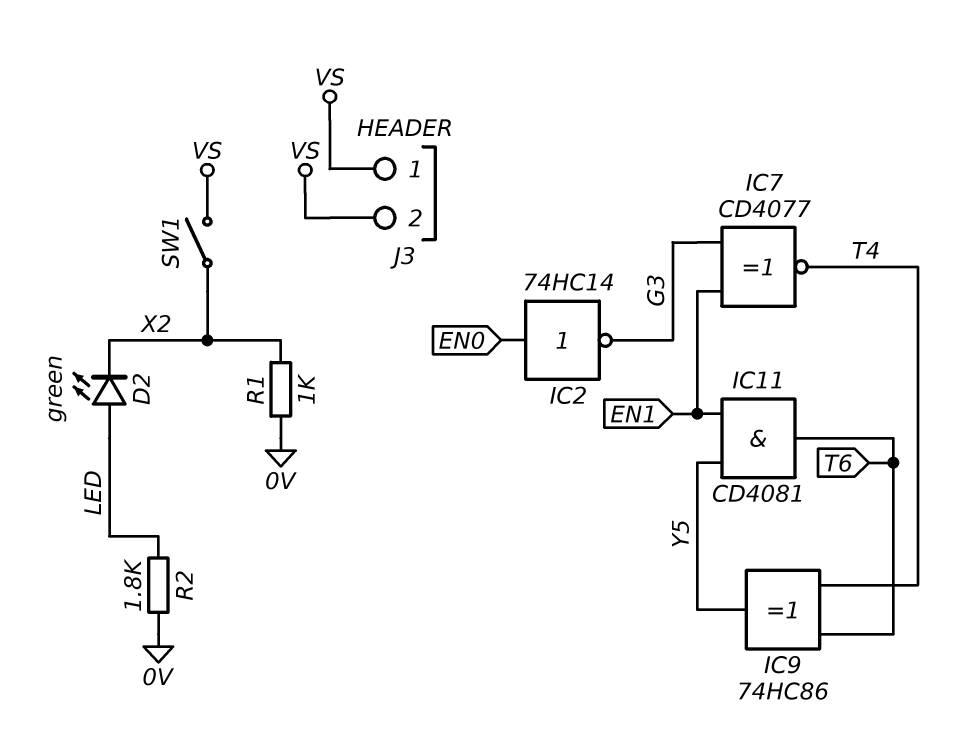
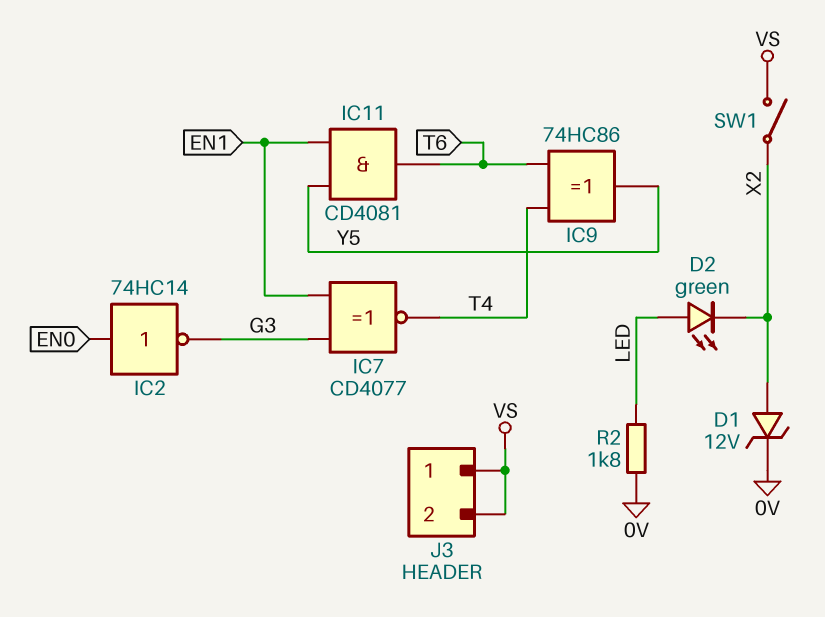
D1: none -> zener 12V (A X2, K 0V)
R1: 1k (0V, X2) -> none

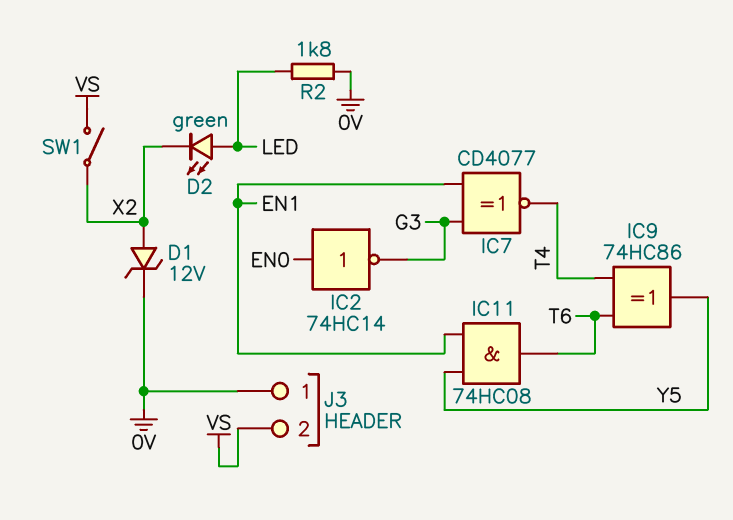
IC11: AND CD4081 (in EN1, in Y5, out T6) -> AND 74HC08 (in EN1, in Y5, out T6)
J3 pin 1: VS -> 0V

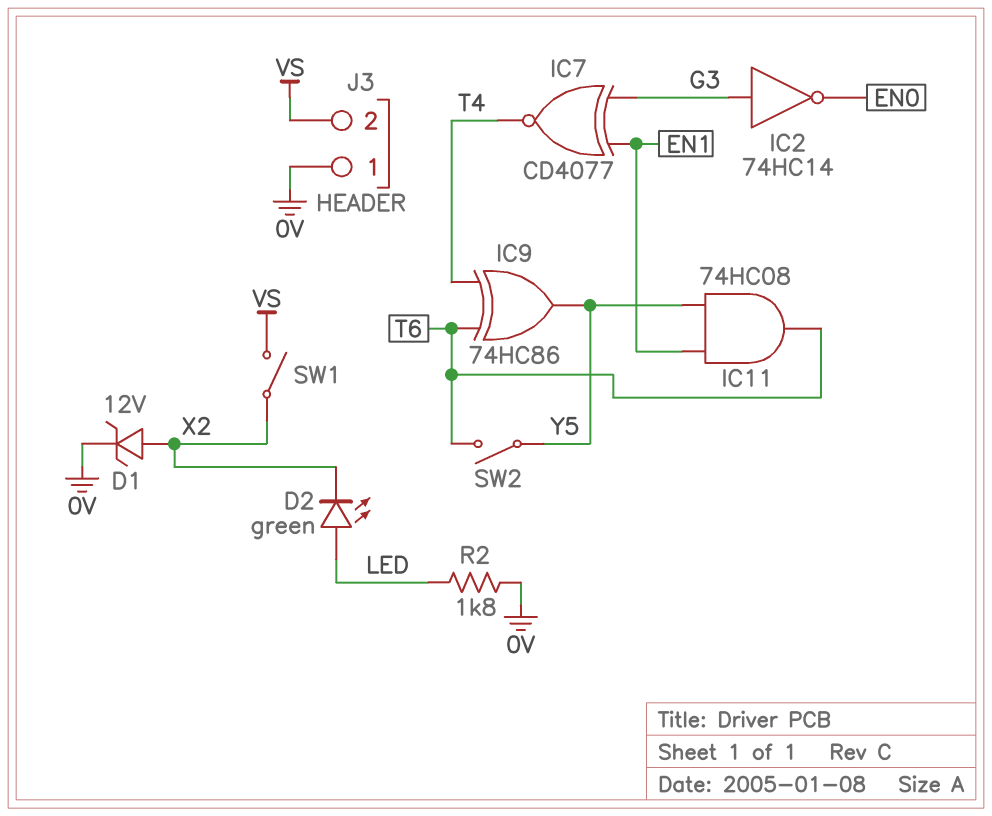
IC2: NOT 74HC14 (in EN0, out G3) -> NOT 74HC14 (in G3, out EN0)
SW2: none -> switch (T6, Y5)

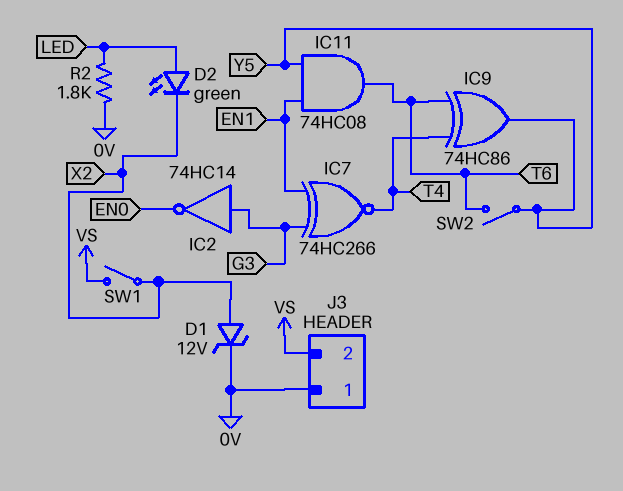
IC7: XNOR CD4077 (in EN1, in G3, out T4) -> XNOR 74HC266 (in EN1, in G3, out T4)

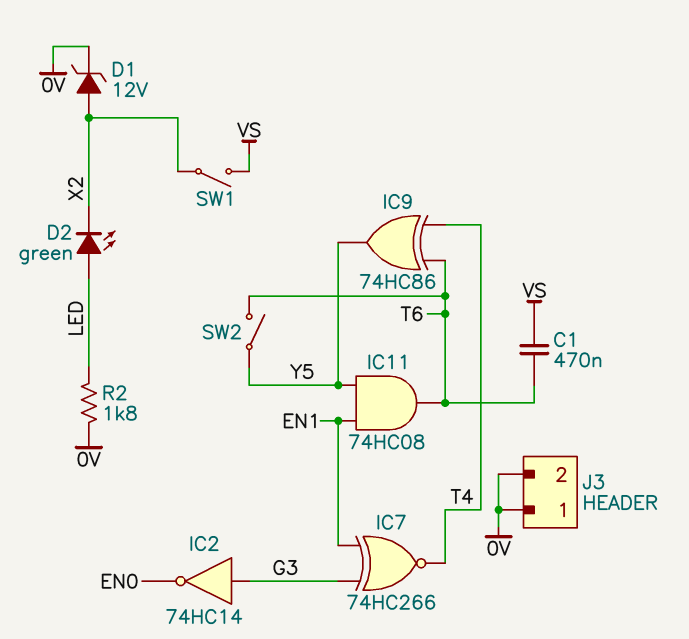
C1: none -> 470nF (T6, VS)
J3 pin 2: VS -> 0V

